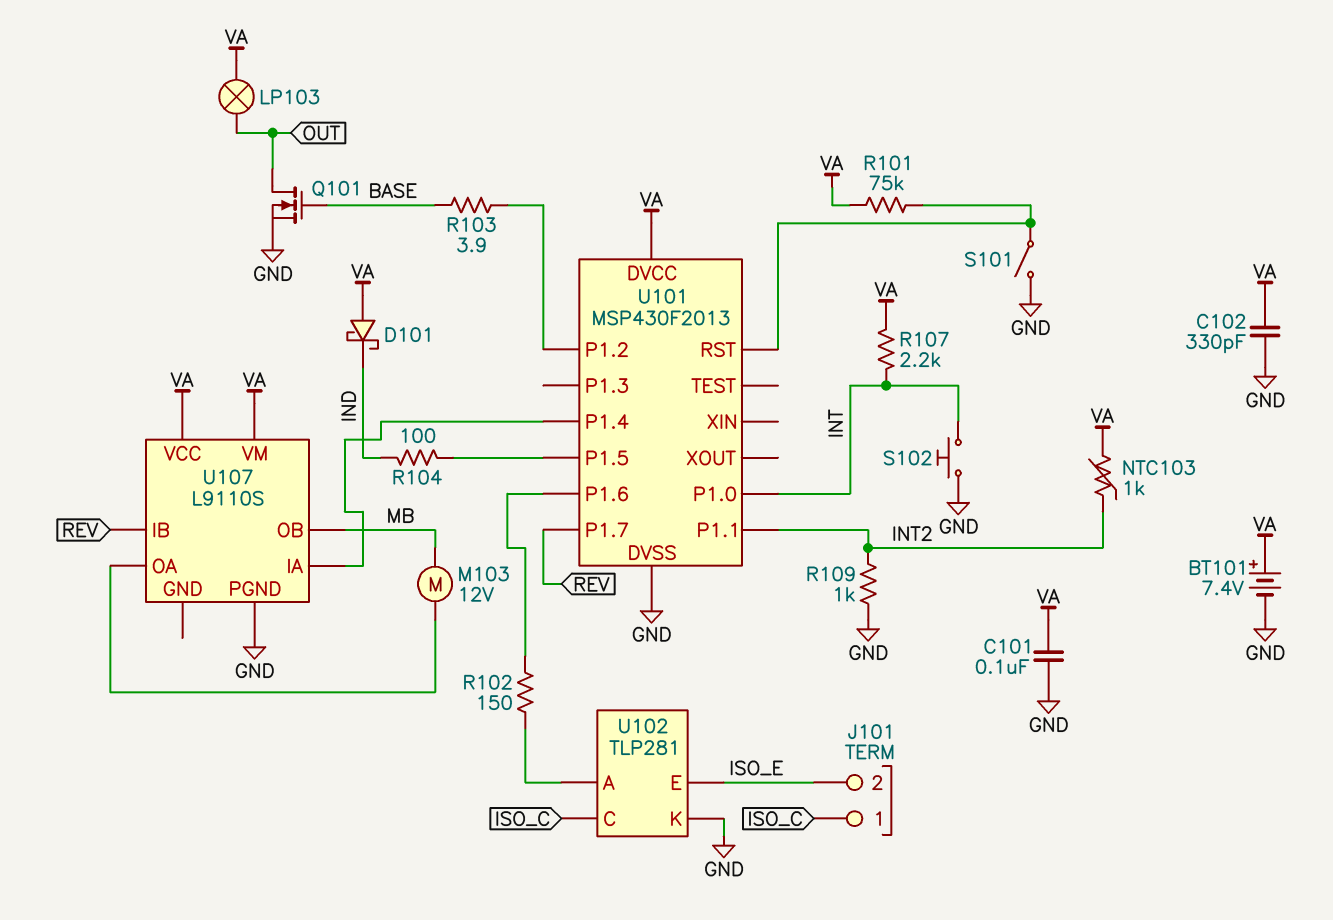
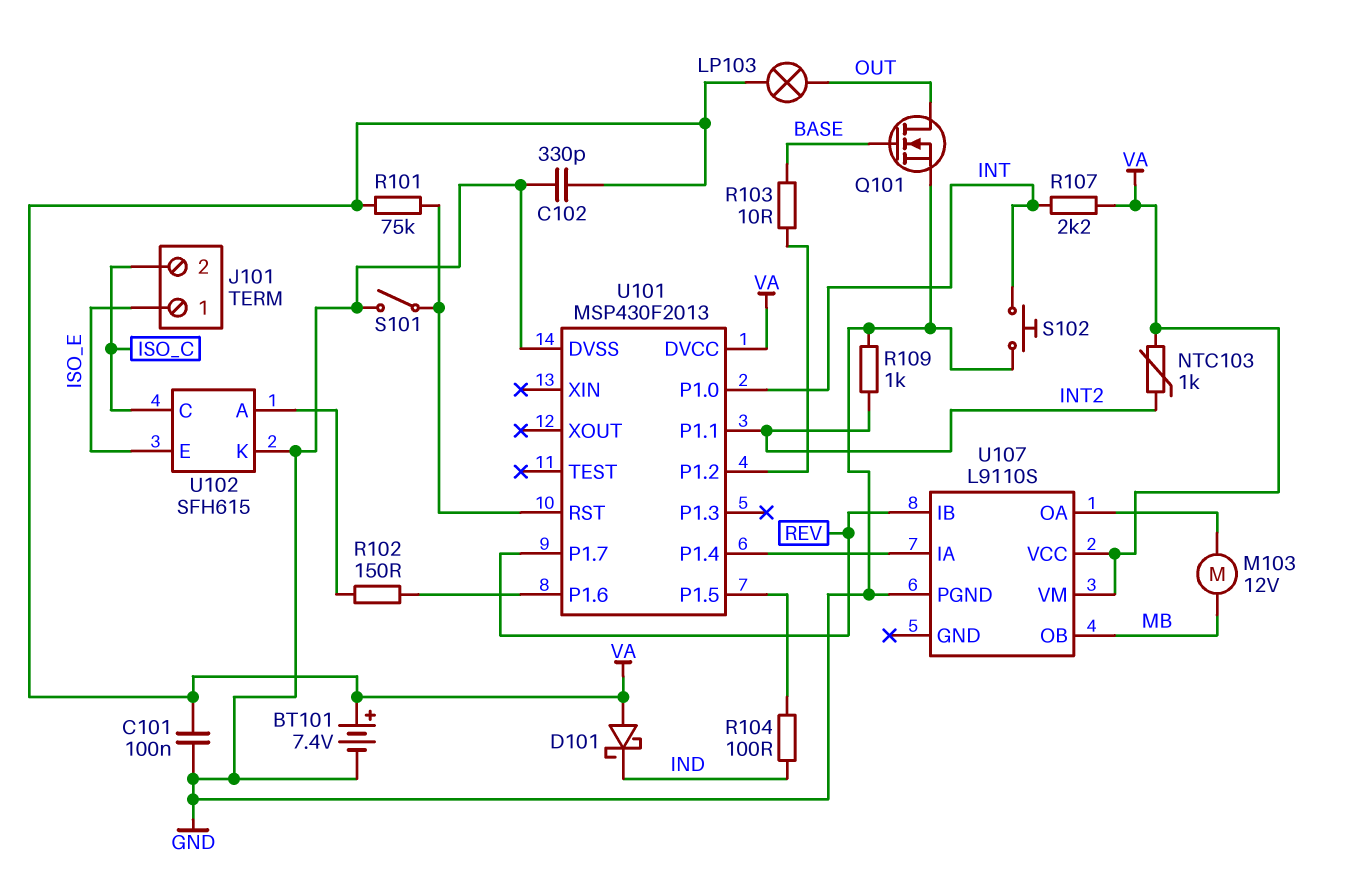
J101 pin 1: ISO_C -> ISO_E
J101 pin 2: ISO_E -> ISO_C
R103: 3.9 (BASE, U101/P1.2) -> 10 (BASE, U101/P1.2)
U102: TLP281 -> SFH615

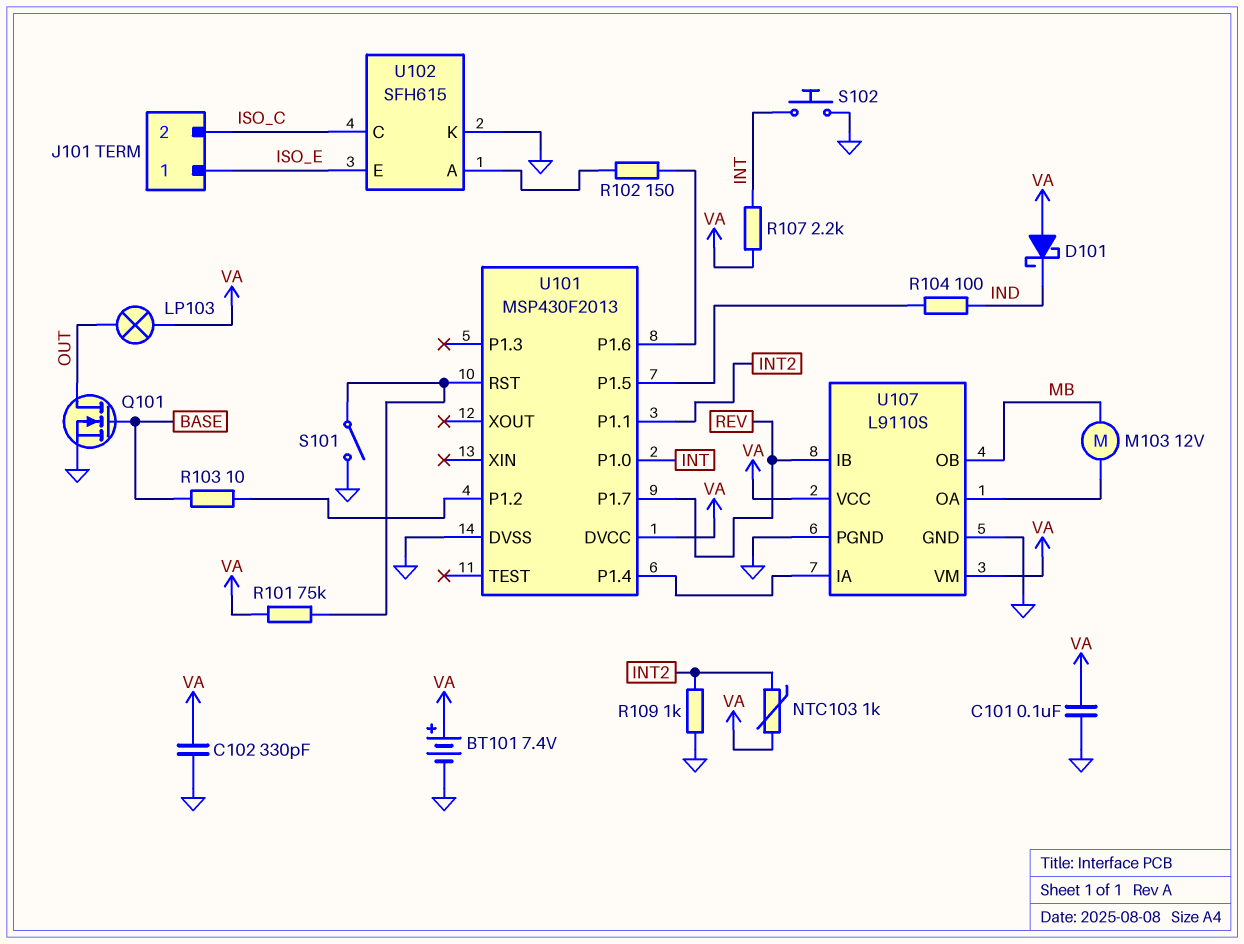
U107 pin GND: none -> GND

